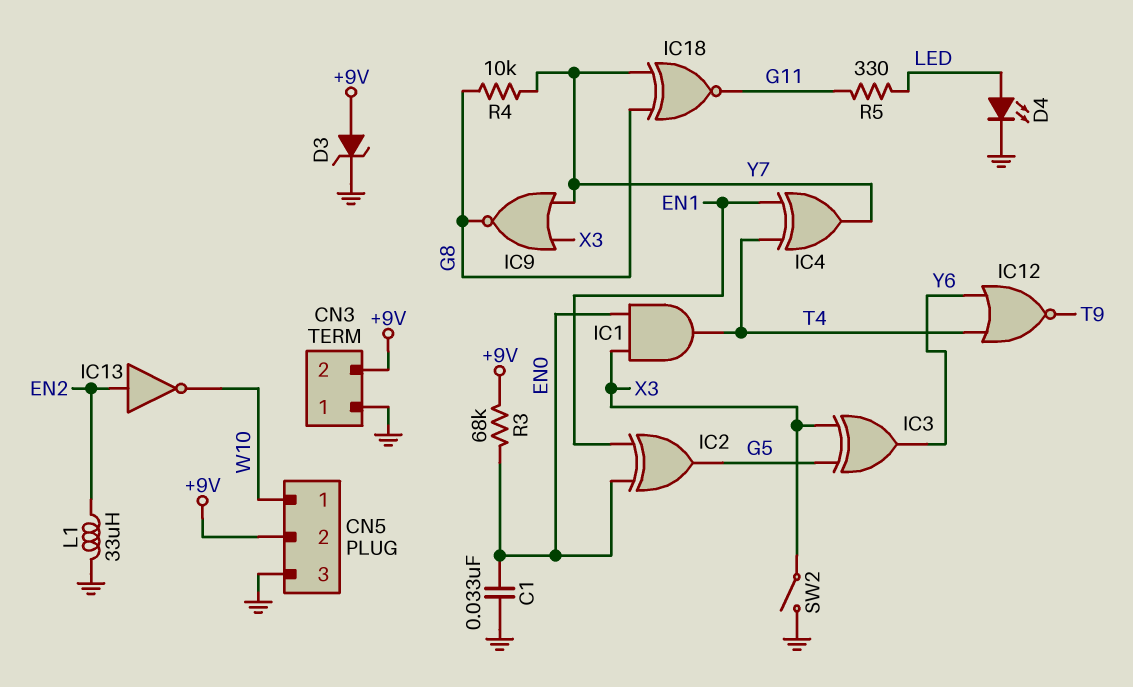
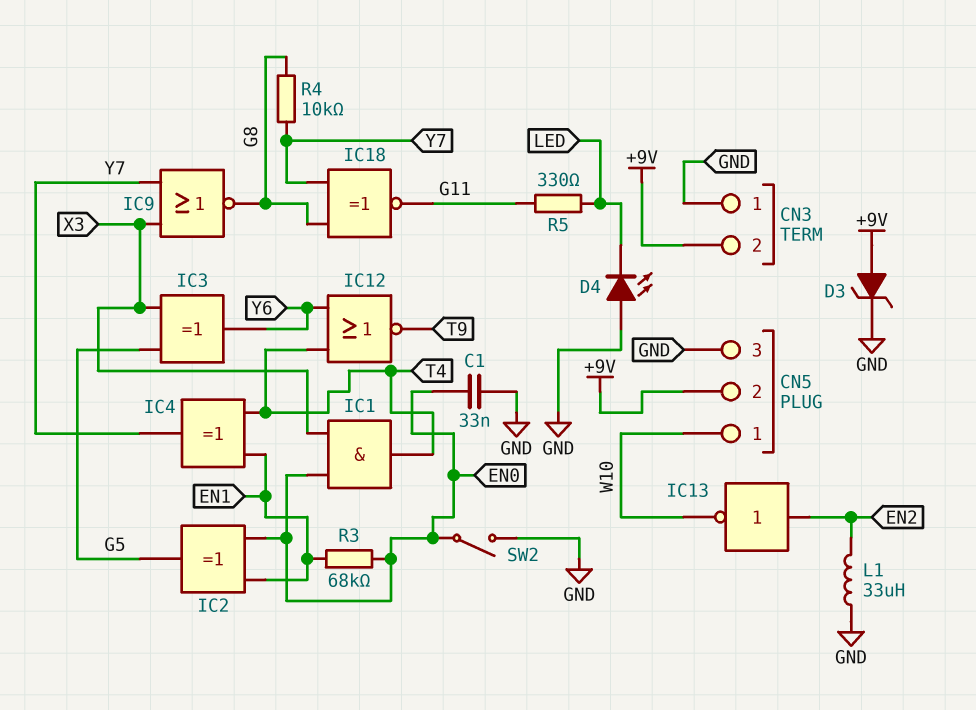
D4: LED (A LED, K GND) -> LED (A GND, K LED)
R3: 68k (+9V, EN0) -> 68k (EN0, EN1)
SW2: switch (GND, X3) -> switch (EN0, GND)

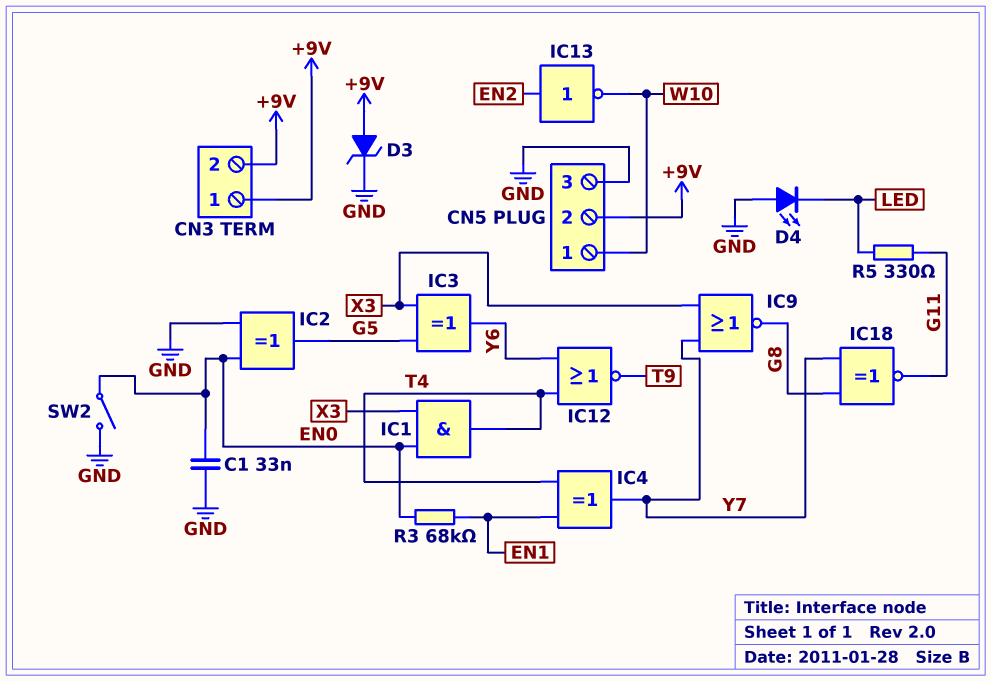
CN3 pin 1: GND -> +9V
IC2: XOR (in EN0, in EN1, out G5) -> XOR (in EN0, in GND, out G5)
L1: 33uH (EN2, GND) -> none
R4: 10k (G8, Y7) -> none

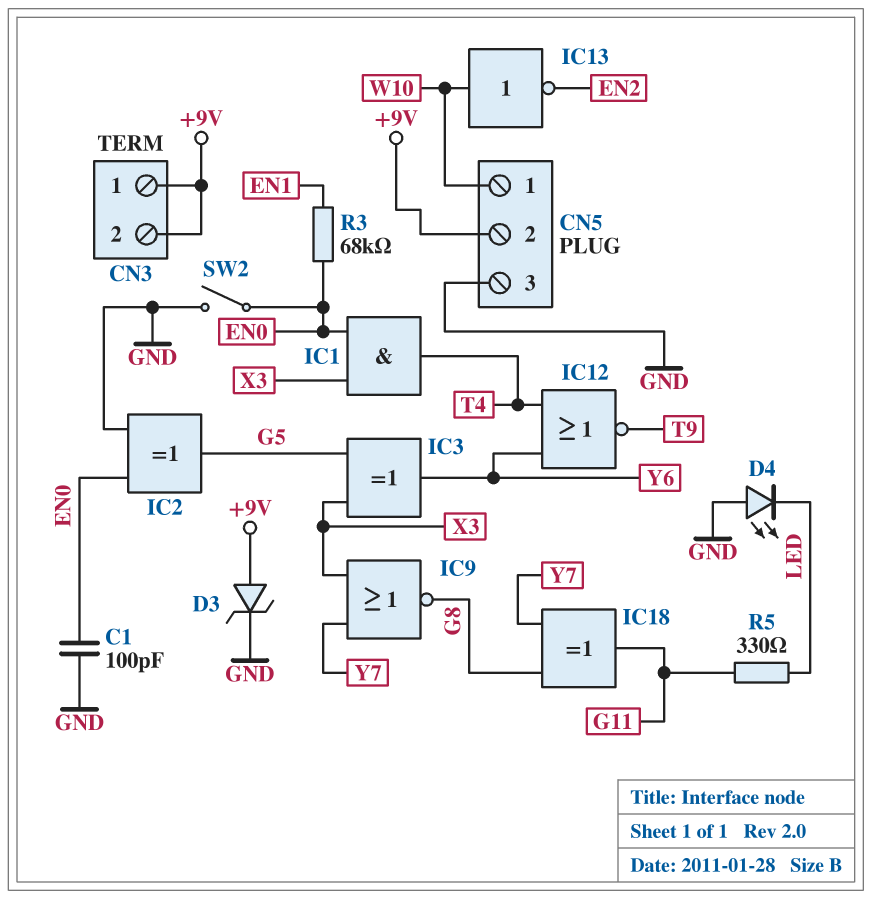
C1: 33nF (EN0, GND) -> 100pF (EN0, GND)
IC4: XOR (in EN1, in T4, out Y7) -> none
IC13: NOT (in EN2, out W10) -> NOT (in W10, out EN2)
IC18: XNOR (in G8, in Y7, out G11) -> XOR (in G8, in Y7, out G11)

